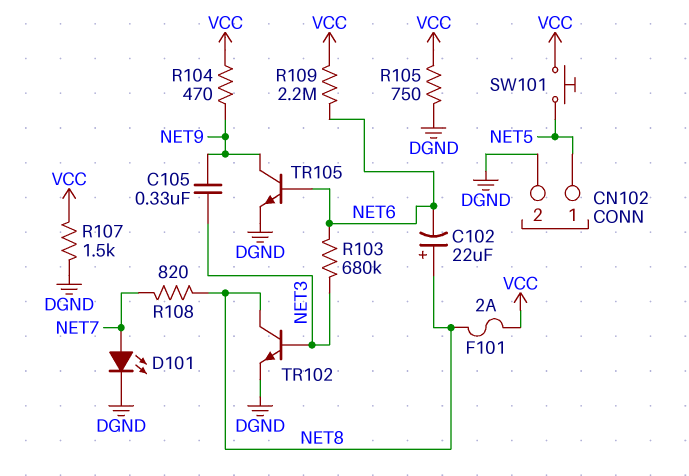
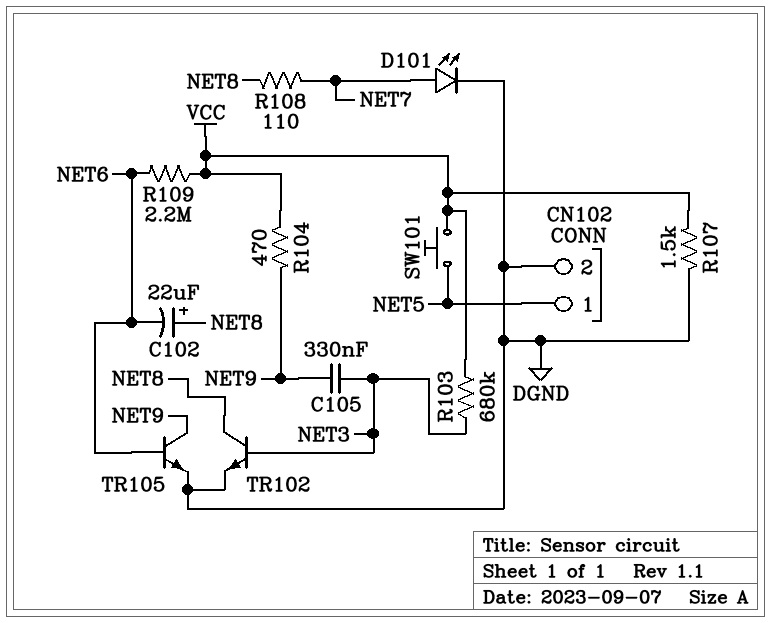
F101: 2A (NET8, VCC) -> none
R103: 680k (NET3, NET6) -> 680k (NET3, VCC)
R105: 750 (DGND, VCC) -> none
R108: 820 (NET7, NET8) -> 110 (NET7, NET8)

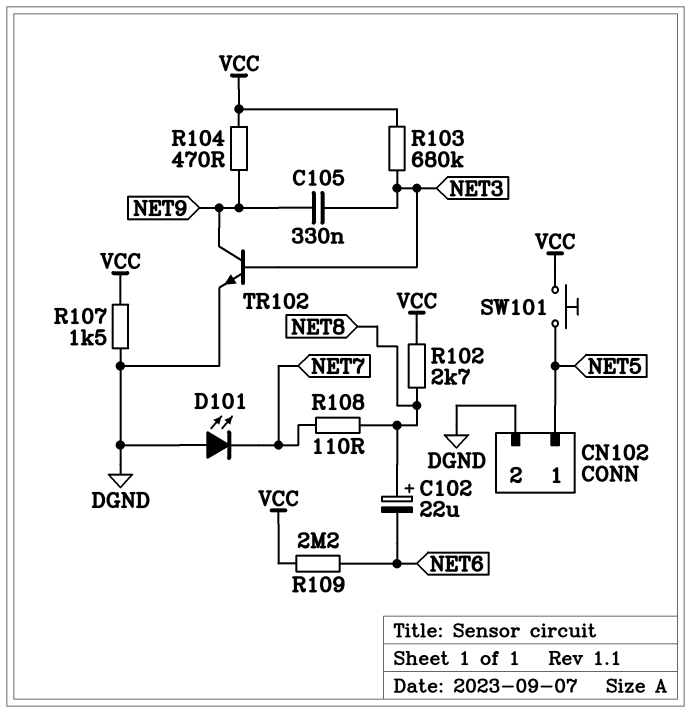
D101: LED (A NET7, K DGND) -> LED (A DGND, K NET7)
R102: none -> 2.7k (NET8, VCC)
TR102: NPN (B NET3, C NET8, E DGND) -> NPN (B NET3, C NET9, E DGND)
TR105: NPN (B NET6, C NET9, E DGND) -> none

